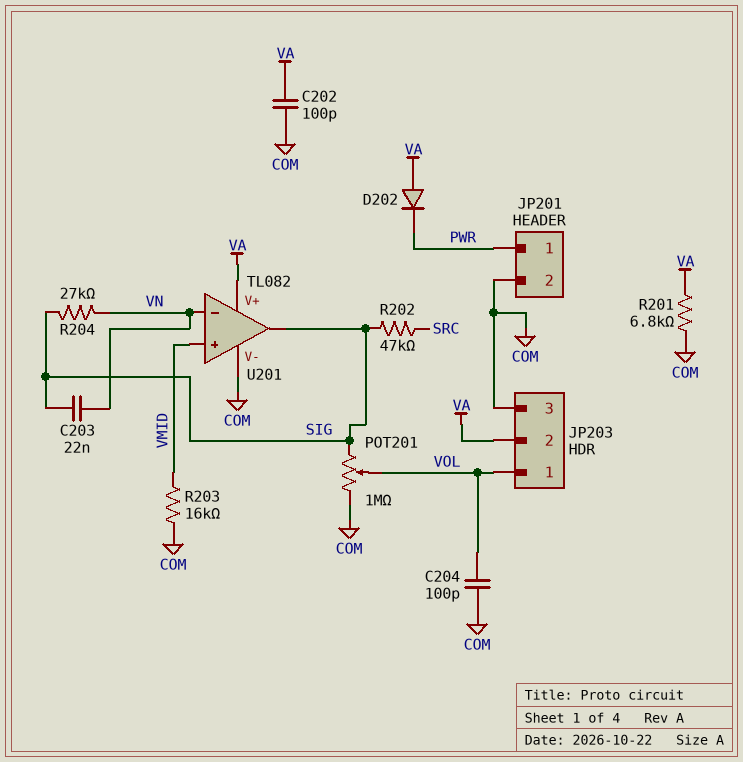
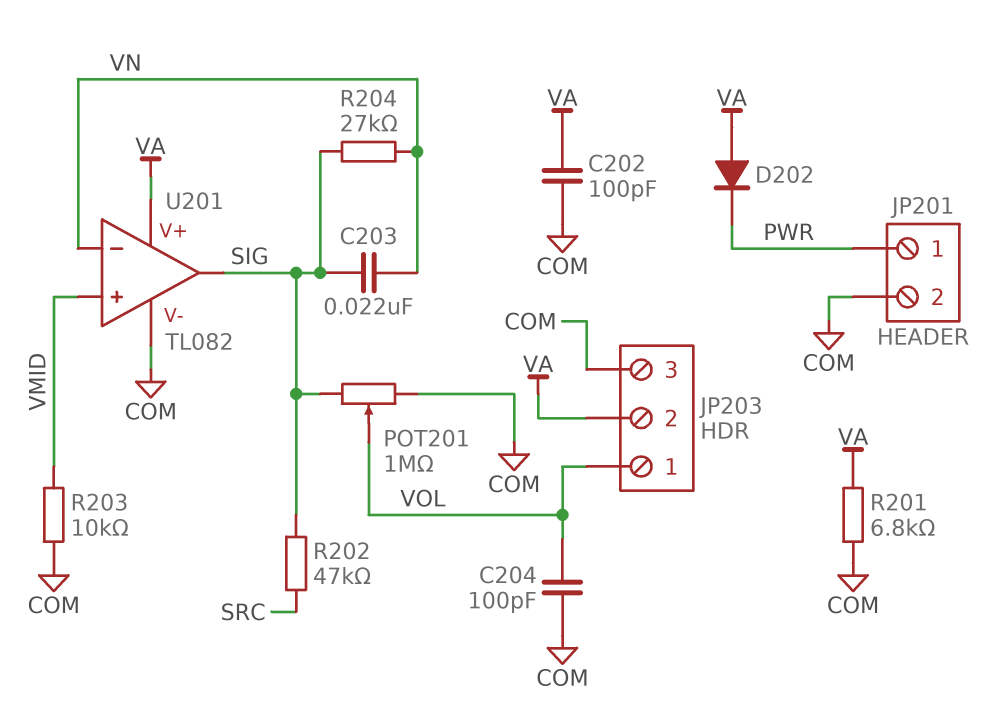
R203: 16k (COM, VMID) -> 10k (COM, VMID)

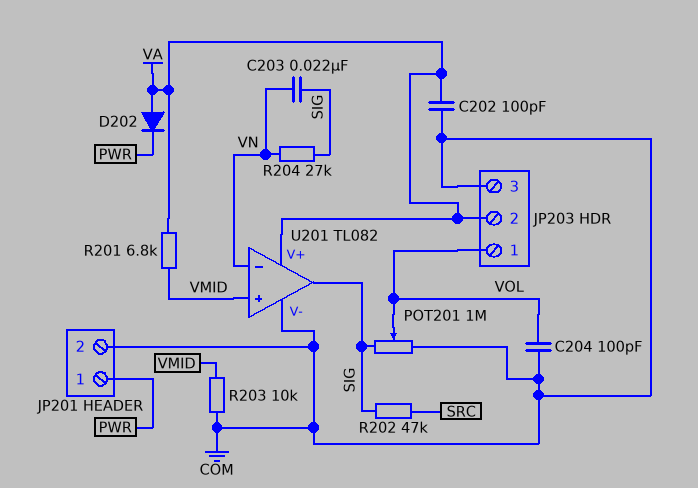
R201: 6.8k (COM, VA) -> 6.8k (VA, VMID)

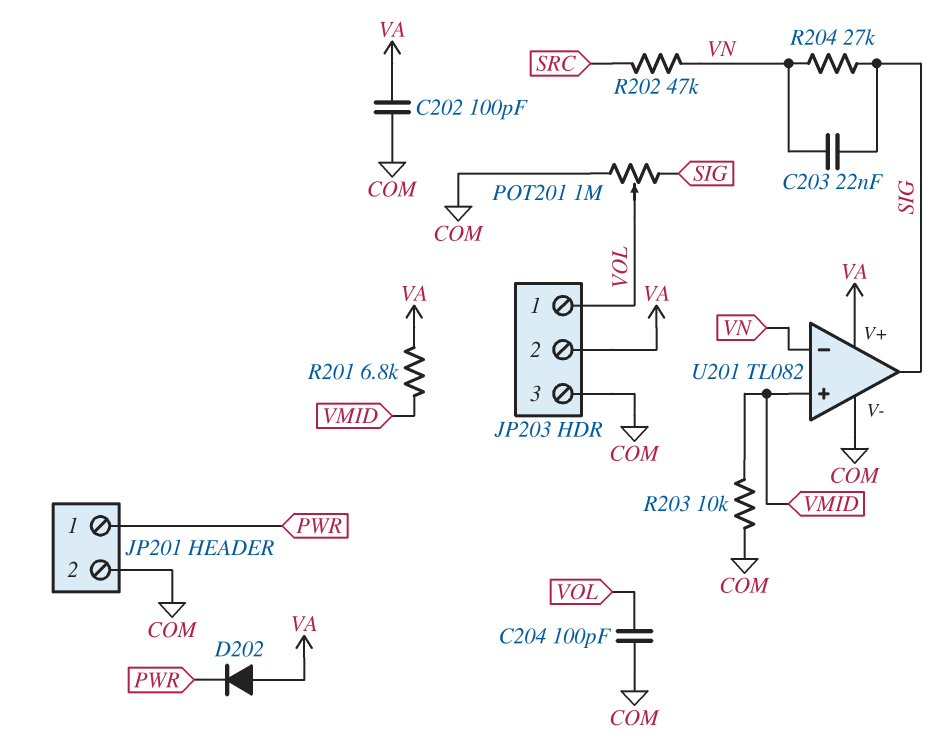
R202: 47k (SIG, SRC) -> 47k (SRC, VN)

